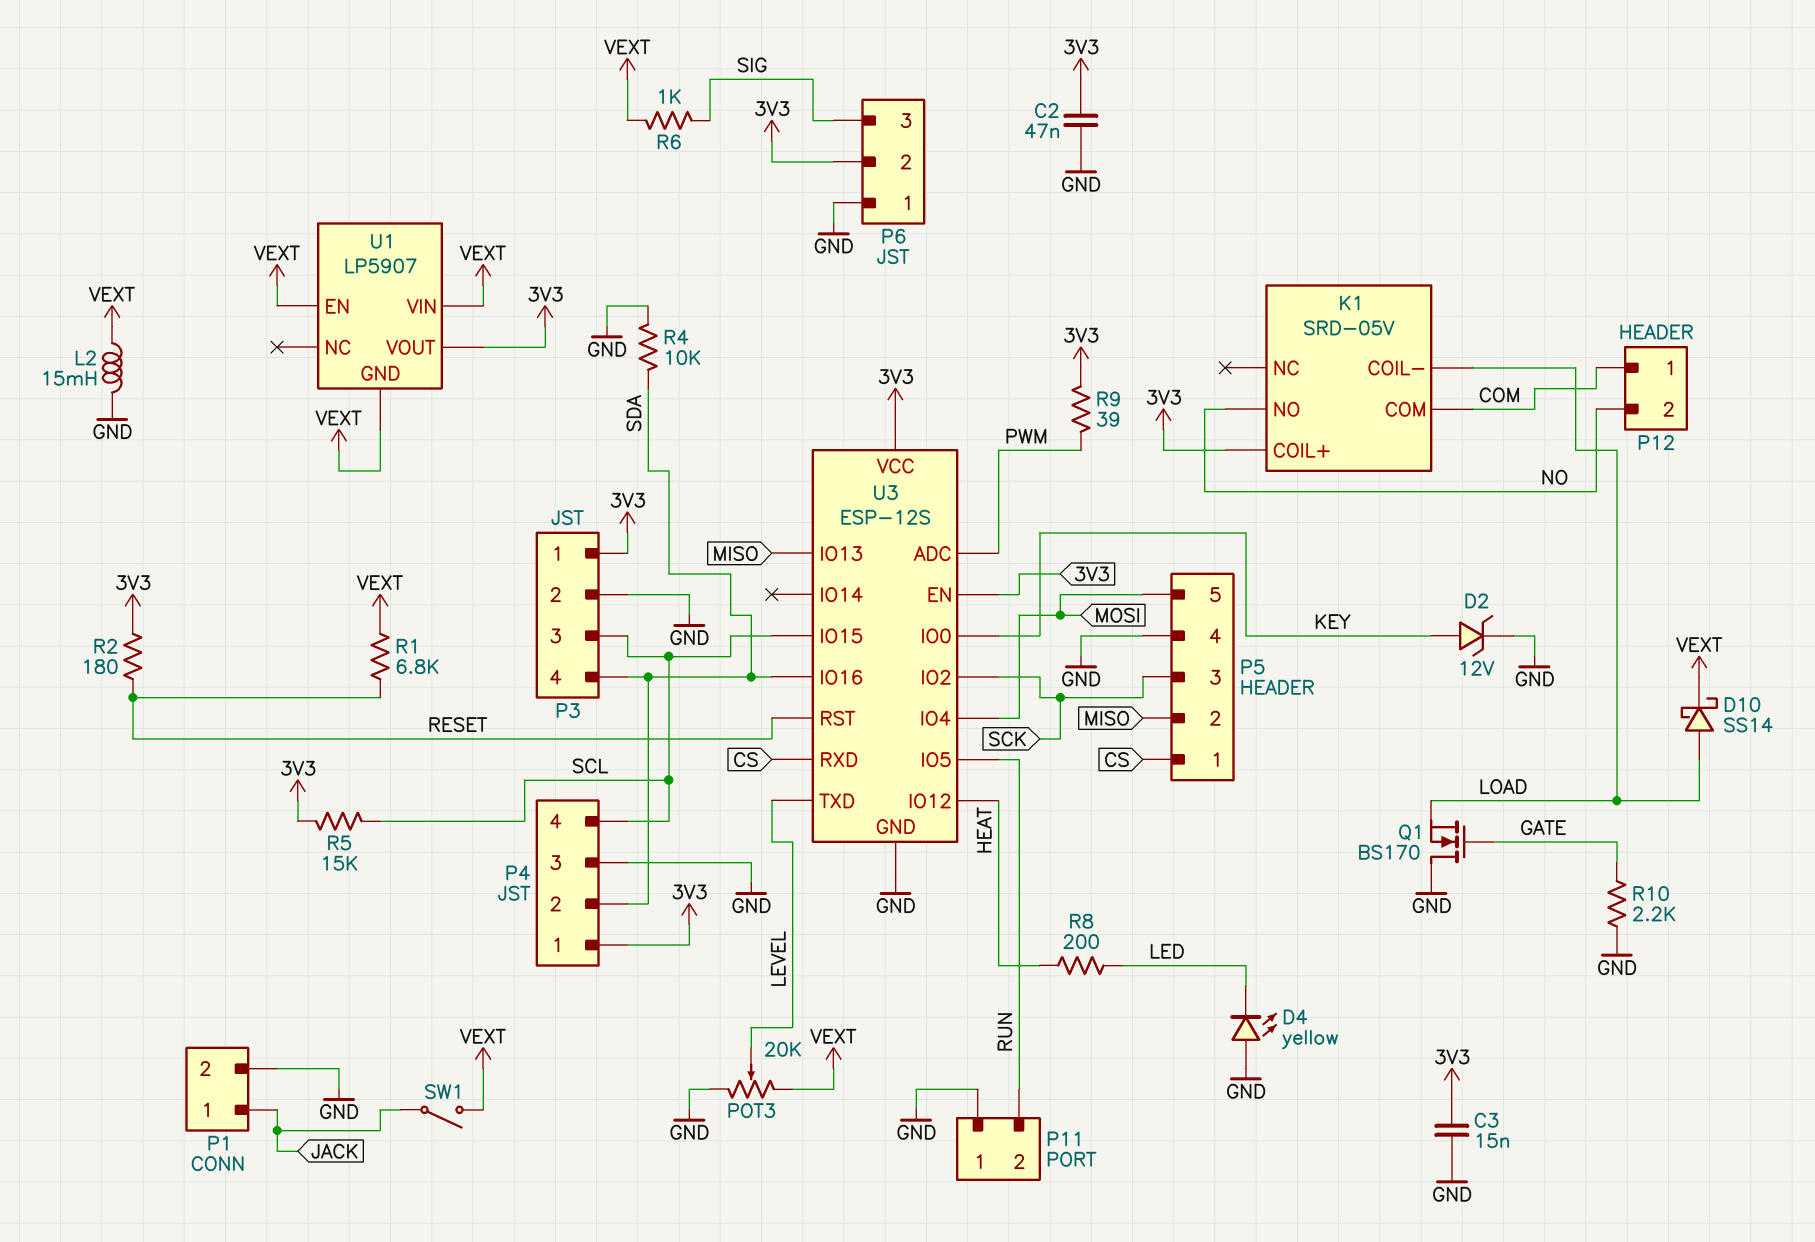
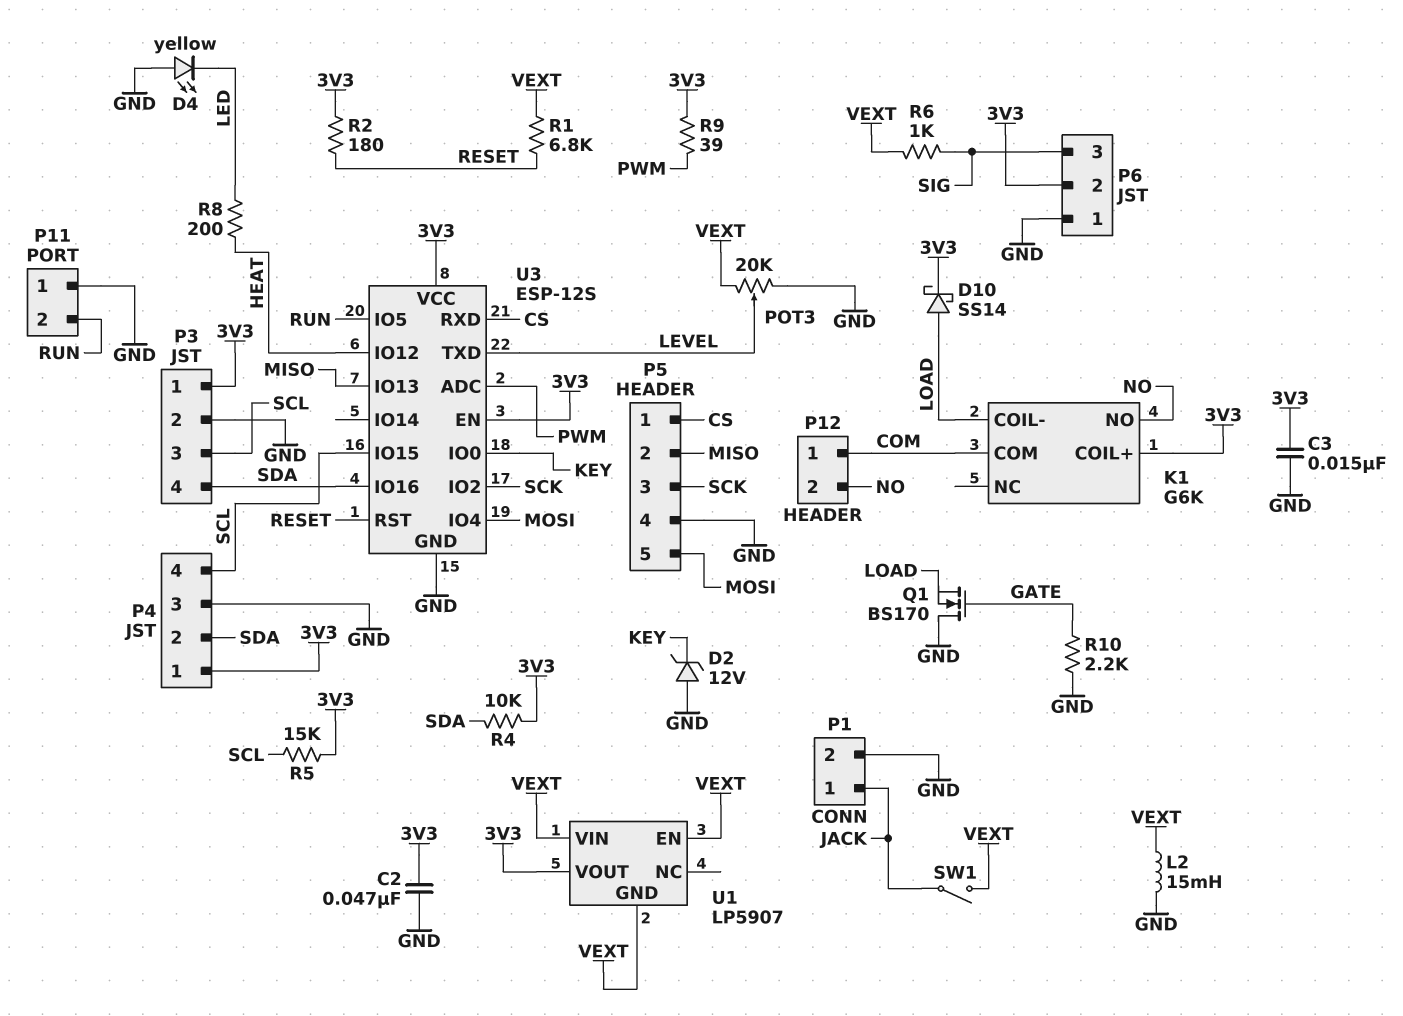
D2: zener 12V (A KEY, K GND) -> zener 12V (A GND, K KEY)
D10: schottky SS14 (A LOAD, K VEXT) -> schottky SS14 (A LOAD, K 3V3)
K1: SRD-05V -> G6K
R4: 10k (GND, SDA) -> 10k (3V3, SDA)

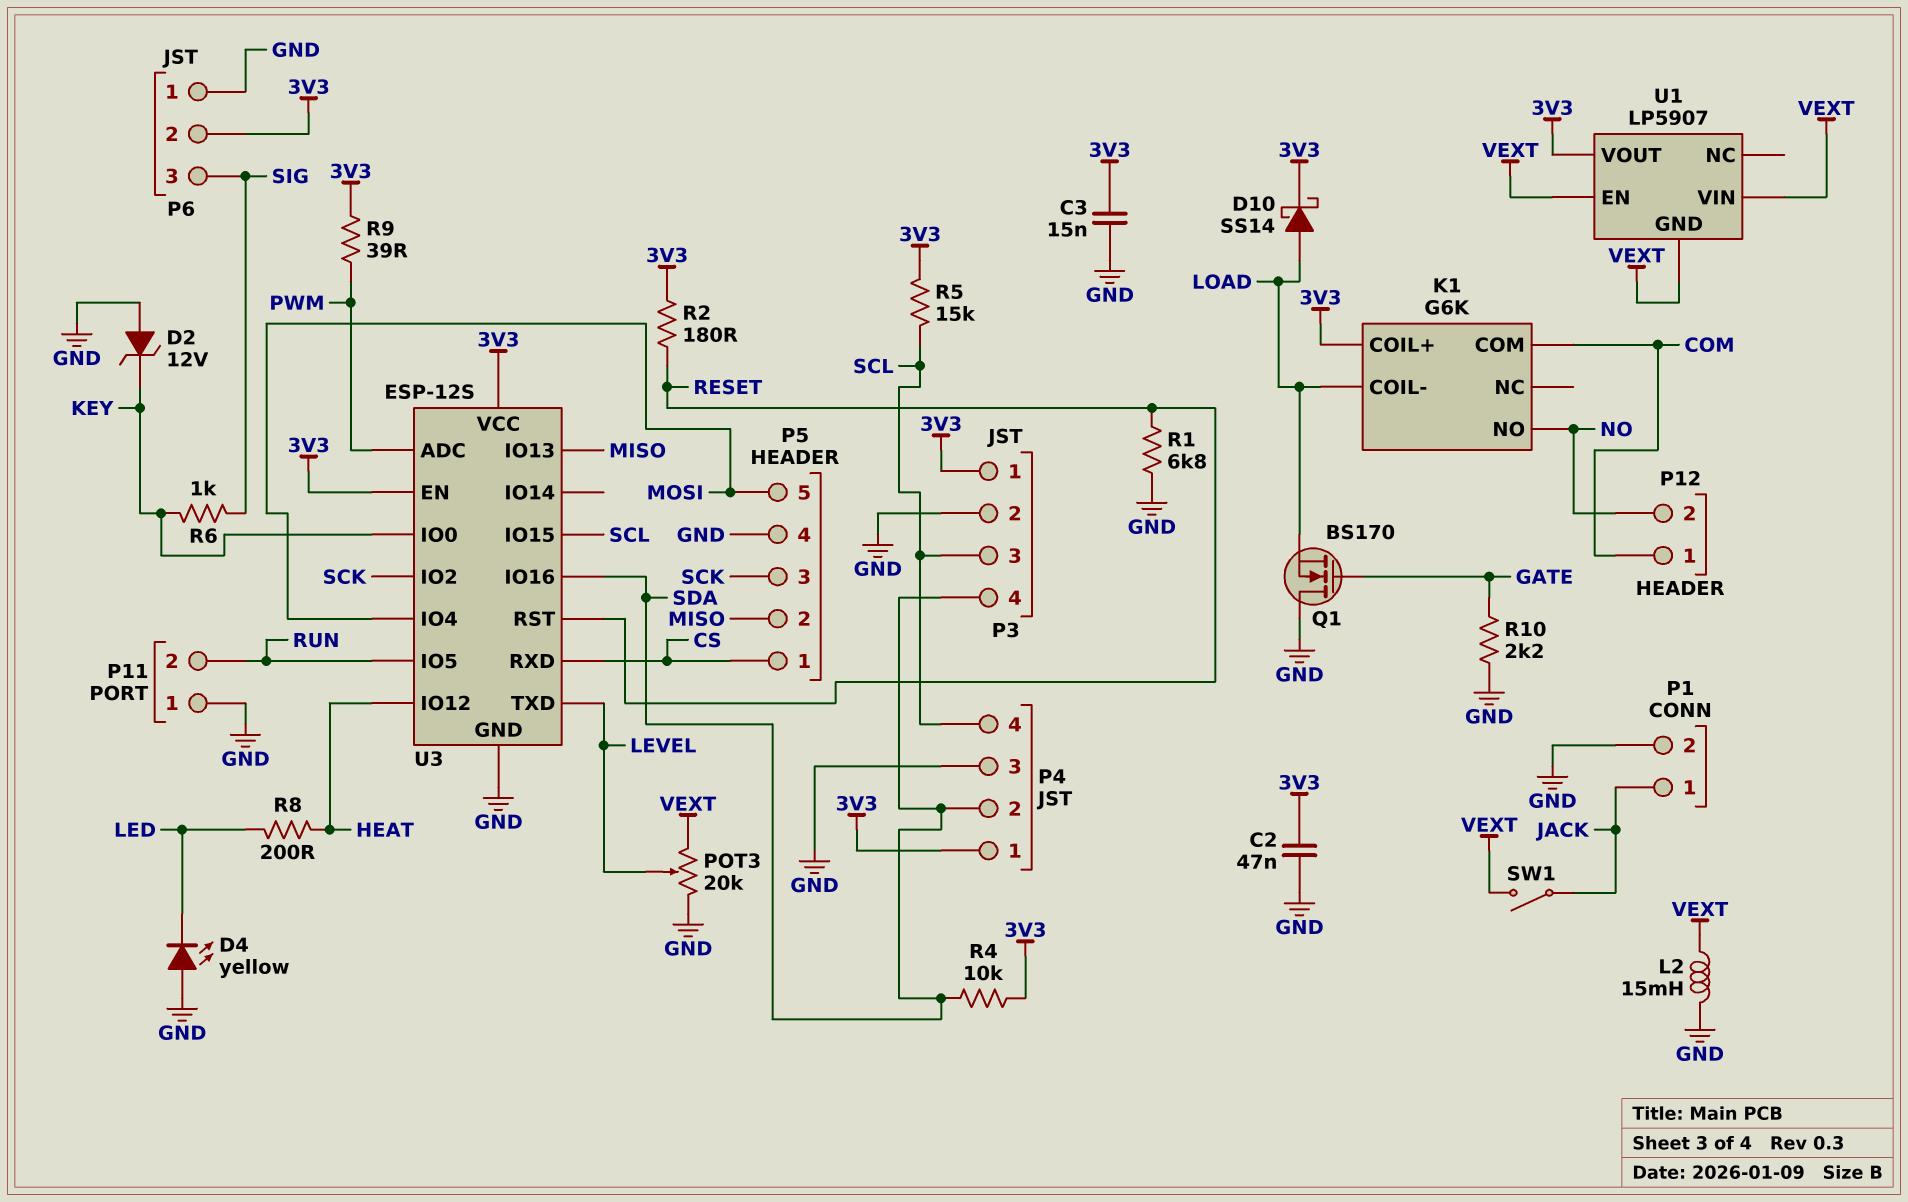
R1: 6.8k (RESET, VEXT) -> 6.8k (GND, RESET)
R6: 1k (SIG, VEXT) -> 1k (KEY, SIG)

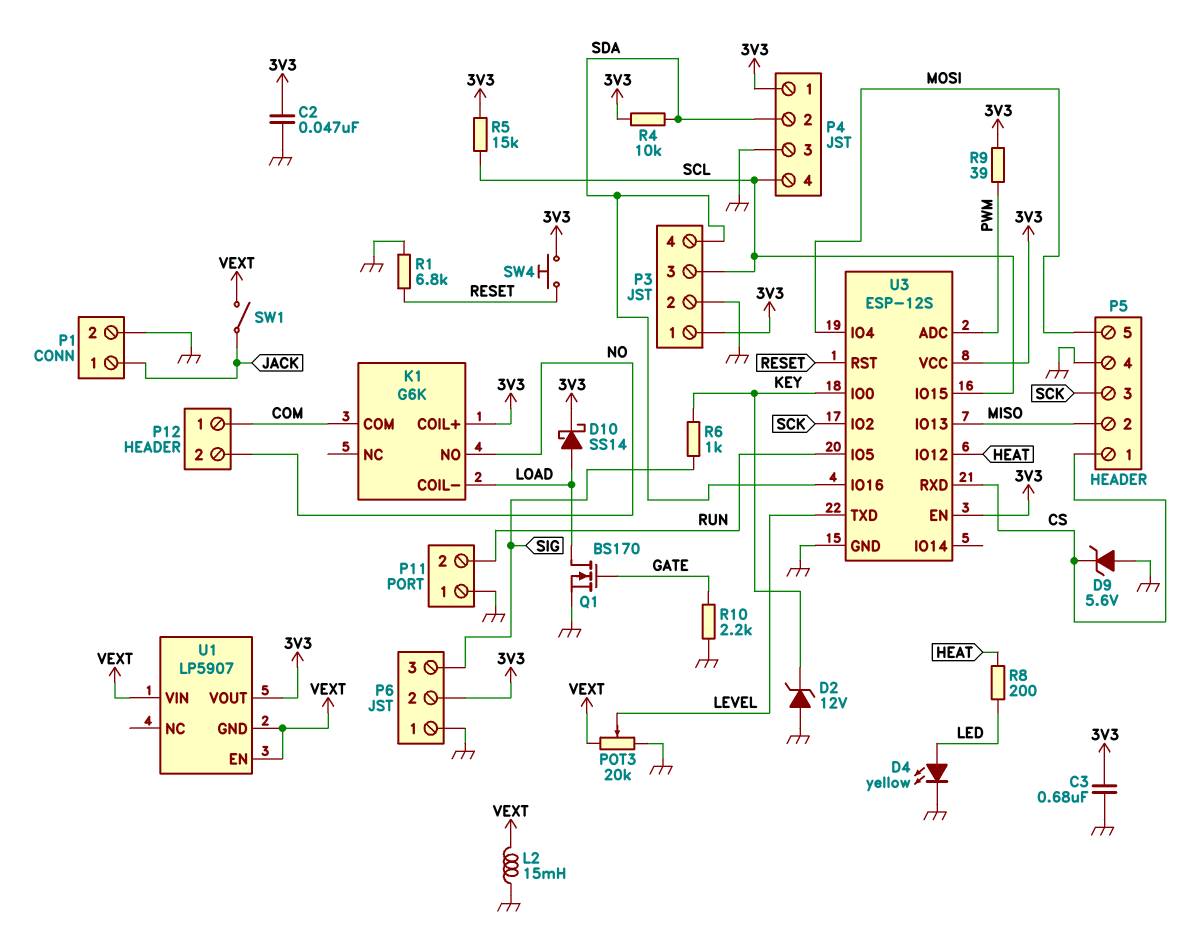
C3: 15nF (3V3, GND) -> 680nF (3V3, GND)
D4: LED yellow (A GND, K LED) -> LED yellow (A LED, K GND)
D9: none -> zener 5.6V (A GND, K CS)
Q1: NMOS BS170 (G GATE, D GND, S LOAD) -> NMOS BS170 (G GATE, D LOAD, S GND)
R2: 180 (3V3, RESET) -> none
SW4: none -> button (3V3, RESET)

